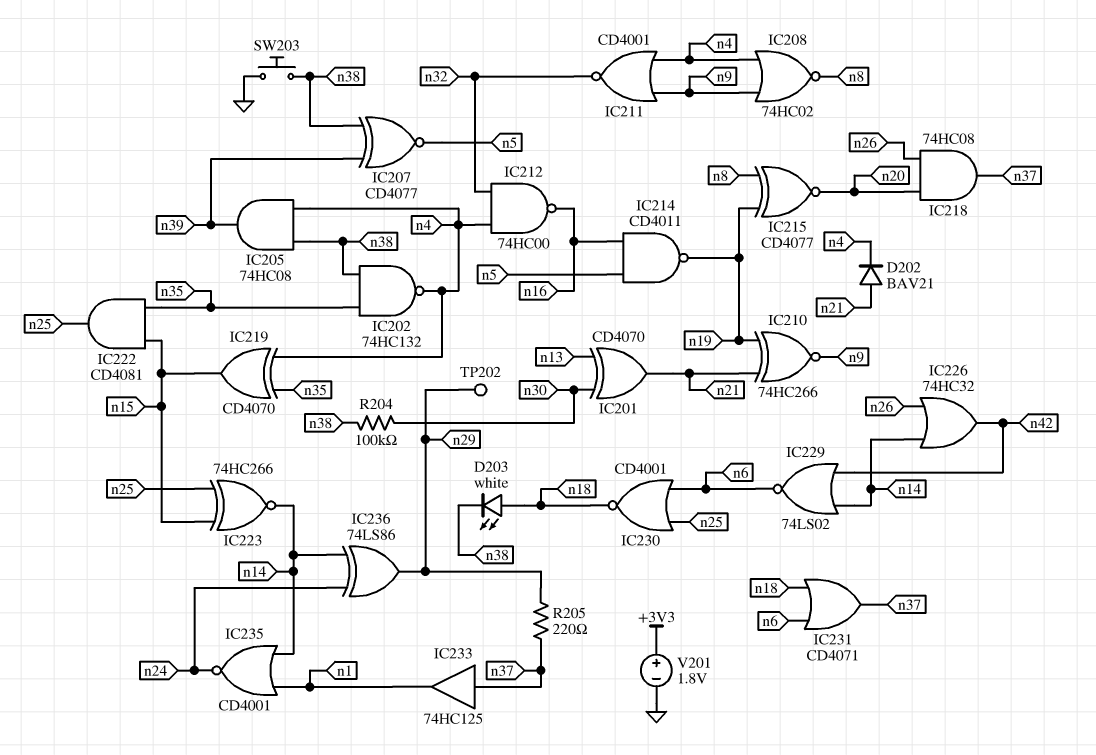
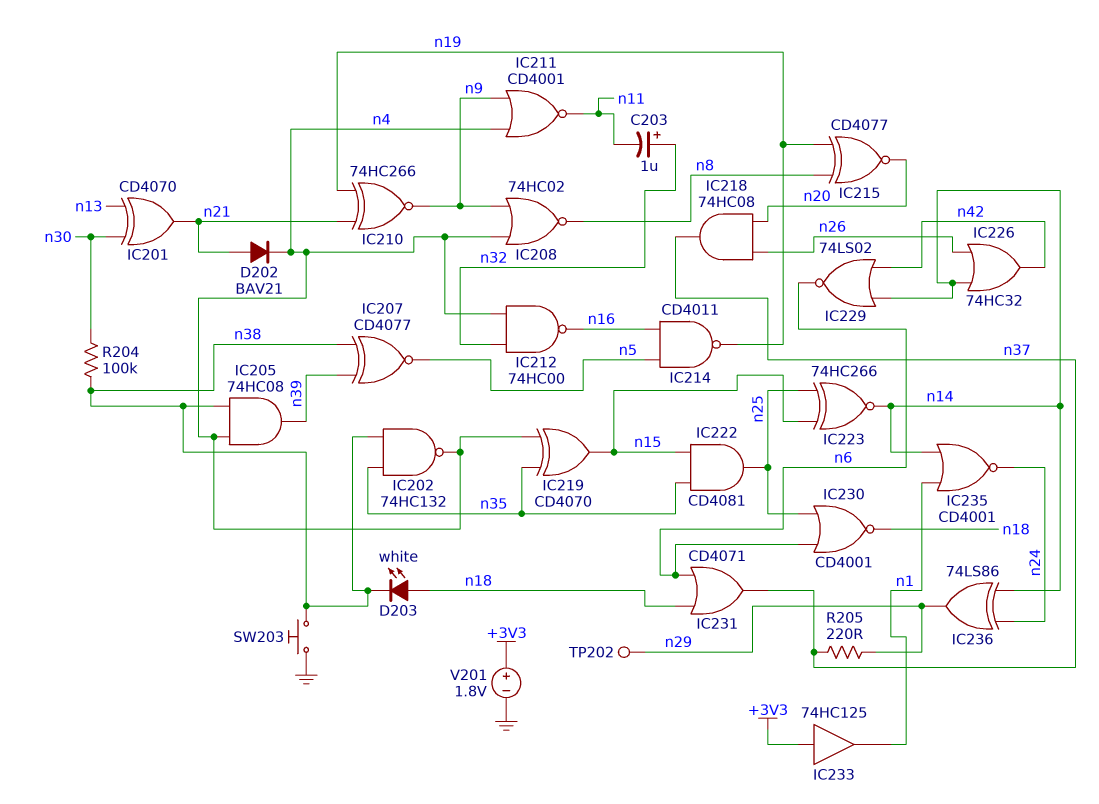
C203: none -> 1uF (plus n32, minus n11)
IC211: NOR CD4001 (in n4, in n9, out n32) -> NOR CD4001 (in n4, in n9, out n11)
IC233: buffer 74HC125 (in n37, out n1) -> buffer 74HC125 (in +3V3, out n1)

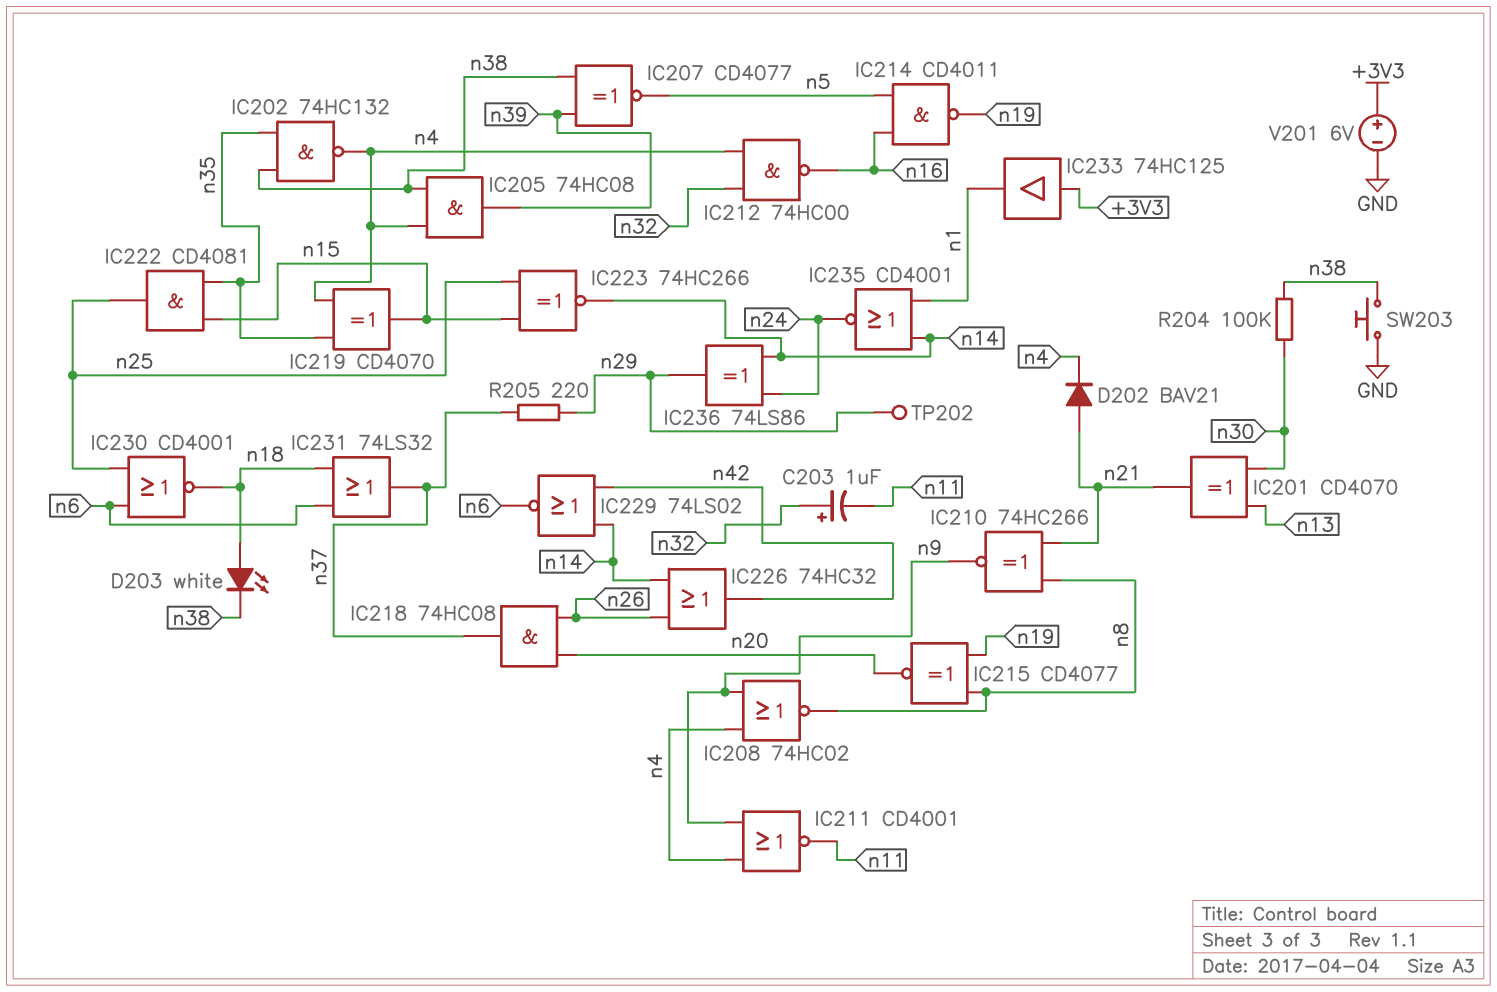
IC210: XNOR 74HC266 (in n19, in n21, out n9) -> XNOR 74HC266 (in n8, in n21, out n9)
IC231: OR CD4071 (in n6, in n18, out n37) -> OR 74LS32 (in n6, in n18, out n37)
V201: 1.8V (plus +3V3, minus GND) -> 6V (plus +3V3, minus GND)

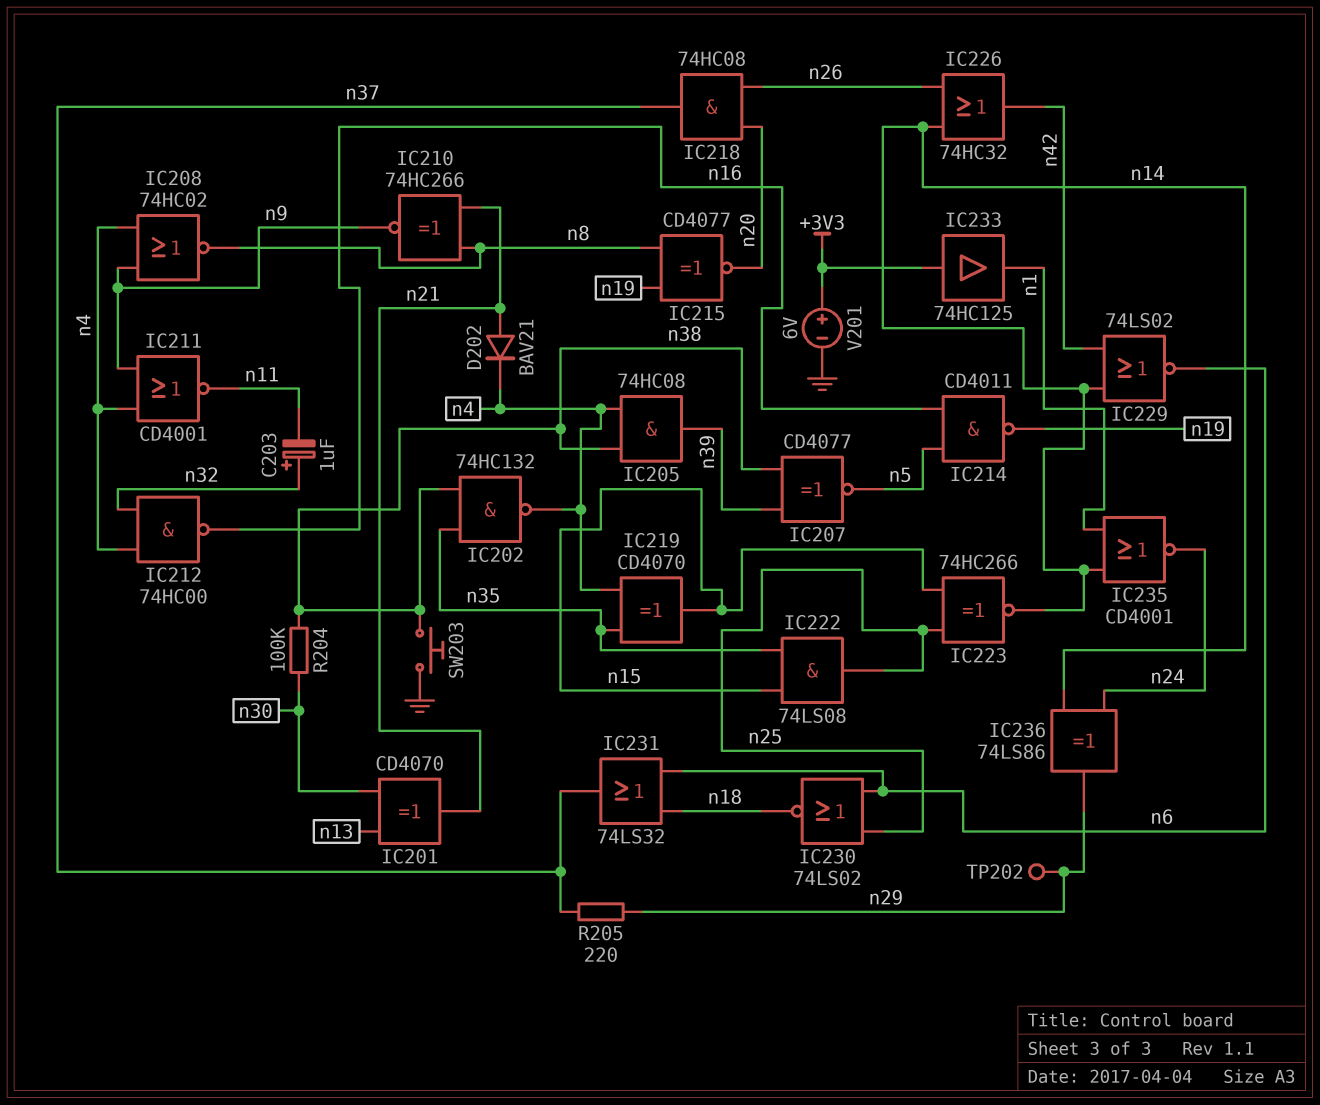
D203: LED white (A n18, K n38) -> none
IC222: AND CD4081 (in n15, in n35, out n25) -> AND 74LS08 (in n15, in n35, out n25)
IC230: NOR CD4001 (in n6, in n25, out n18) -> NOR 74LS02 (in n6, in n25, out n18)

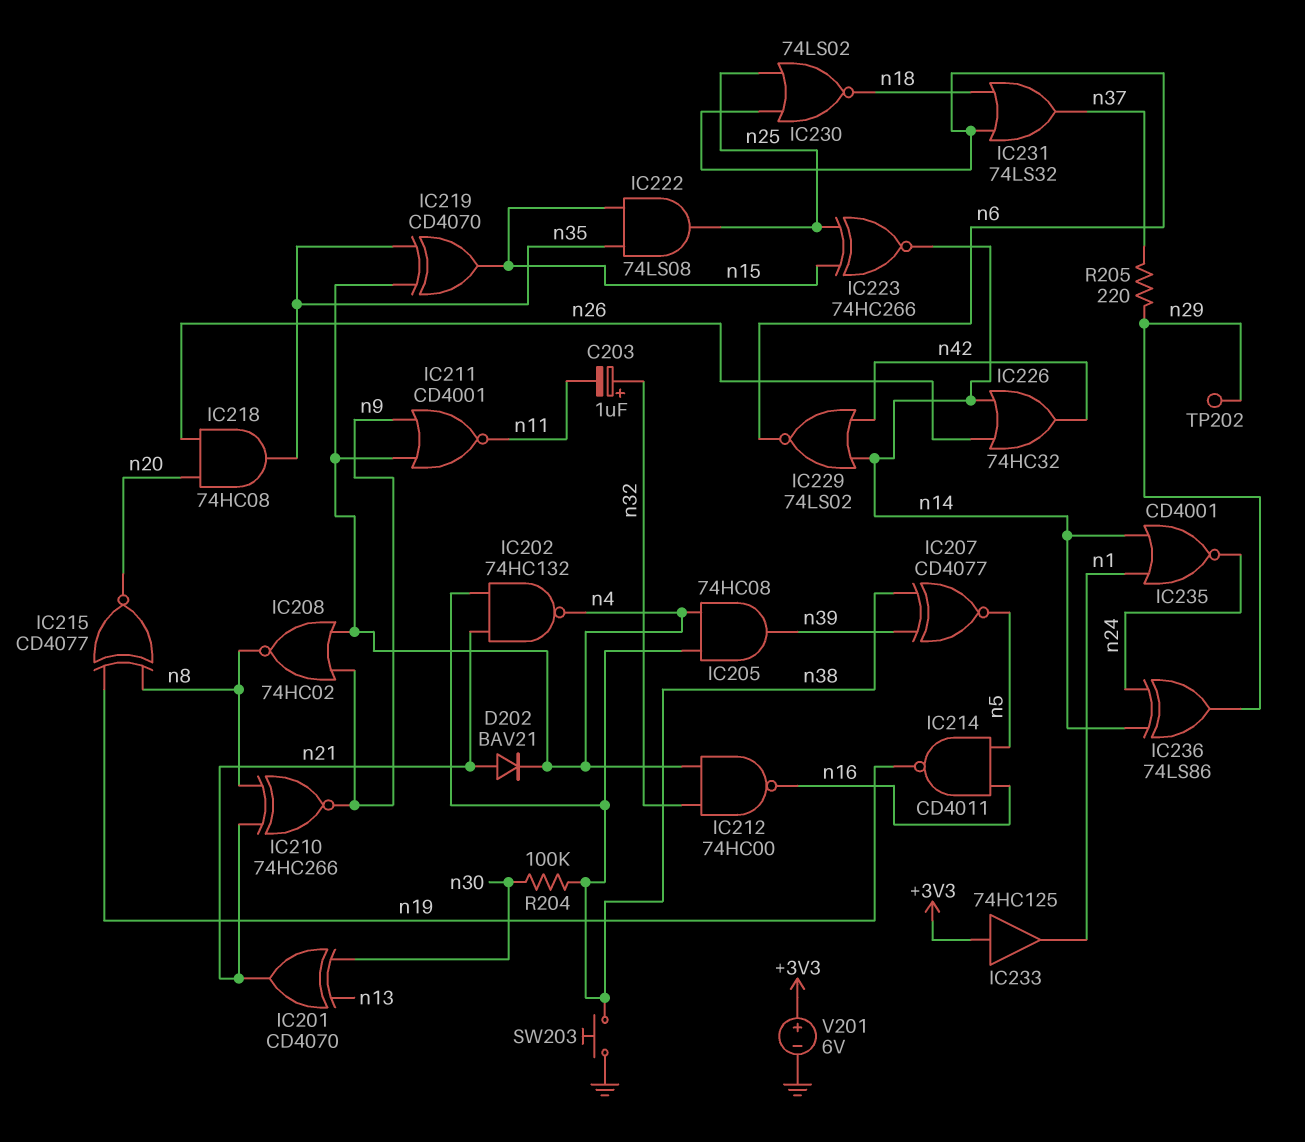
IC202: NAND 74HC132 (in n35, in n38, out n4) -> NAND 74HC132 (in n21, in n38, out n4)
IC218: AND 74HC08 (in n20, in n26, out n37) -> AND 74HC08 (in n20, in n26, out n35)

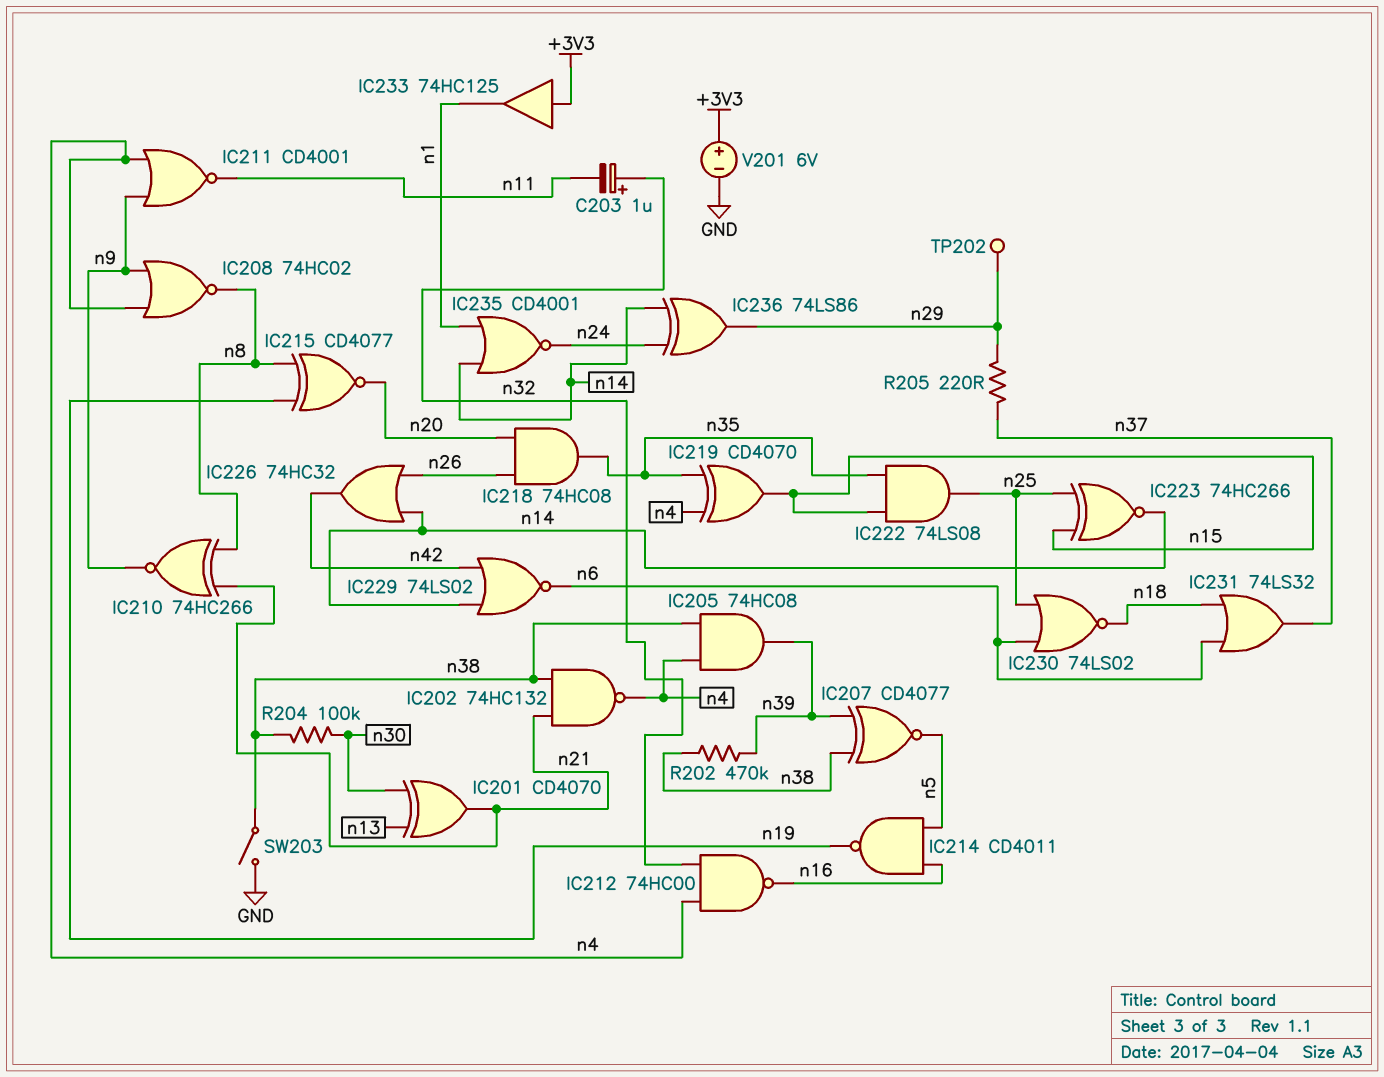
D202: diode BAV21 (A n21, K n4) -> none
R202: none -> 470k (n38, n39)
SW203: button (GND, n38) -> switch (GND, n38)

